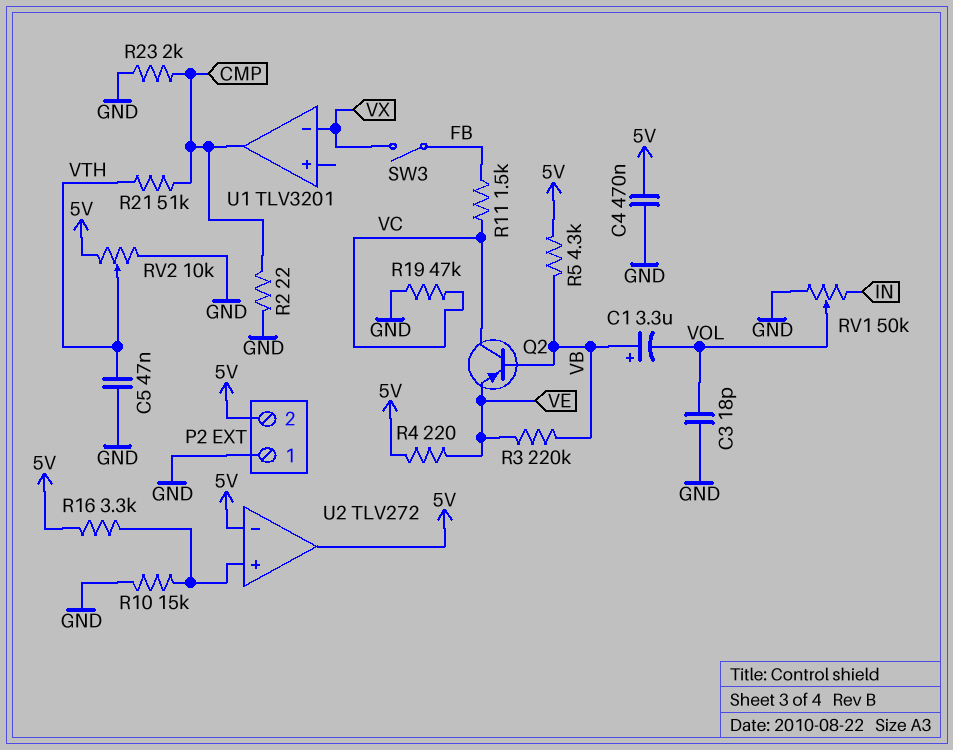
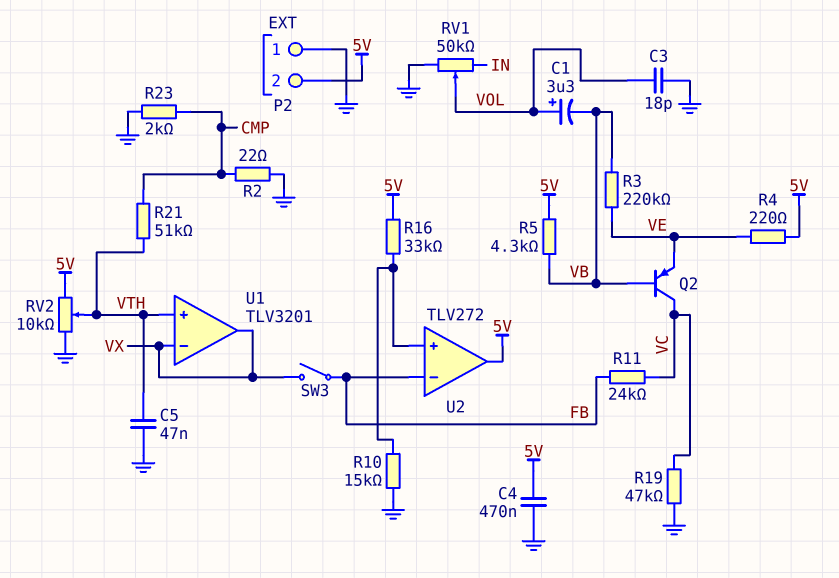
C1: 3.3uF (plus VB, minus VOL) -> 3.3uF (plus VOL, minus VB)
R11: 1.5k (FB, VC) -> 24k (FB, VC)
R16: 3.3k (5V, U2/in+) -> 33k (5V, U2/in+)
U1 pin in+: none -> VTH
U1 pin out: CMP -> VX
U2 pin in-: 5V -> FB

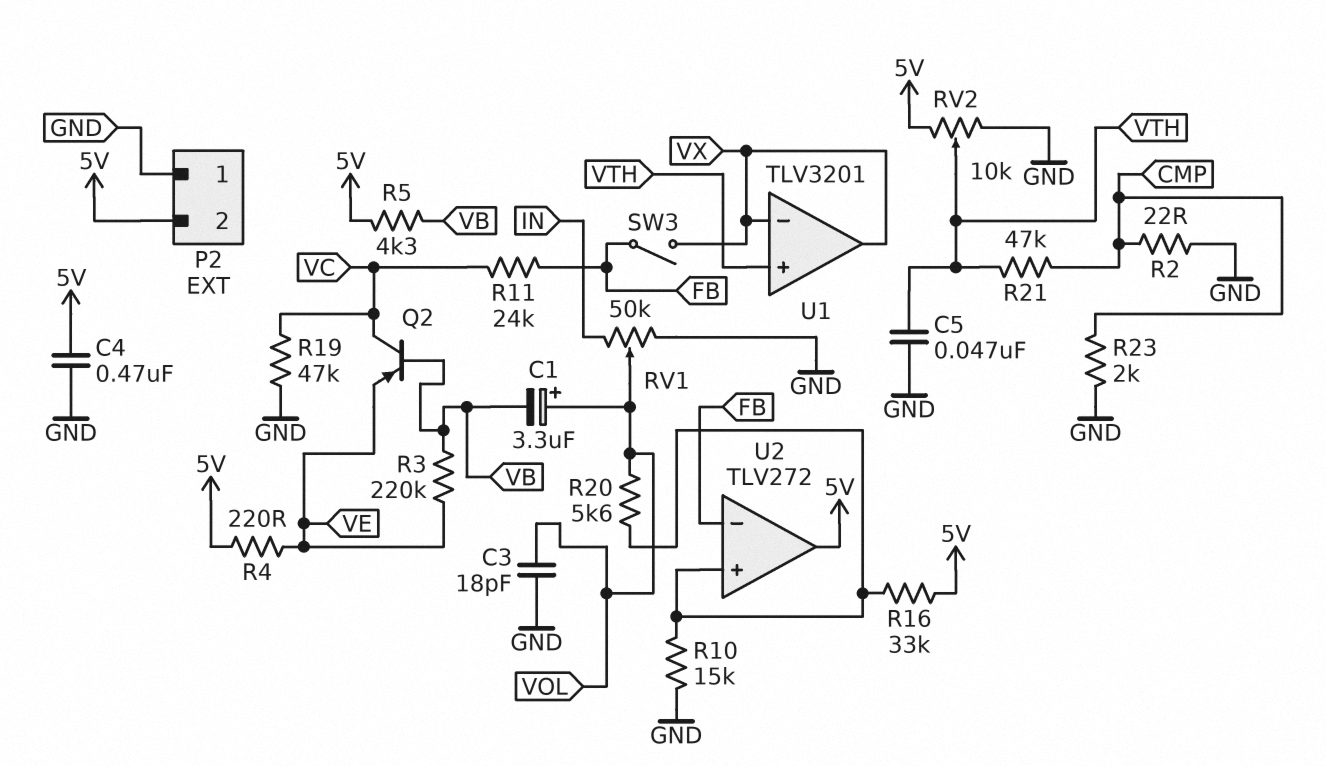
R20: none -> 5.6k (U2/in+, VOL)
R21: 51k (CMP, VTH) -> 47k (CMP, VTH)

